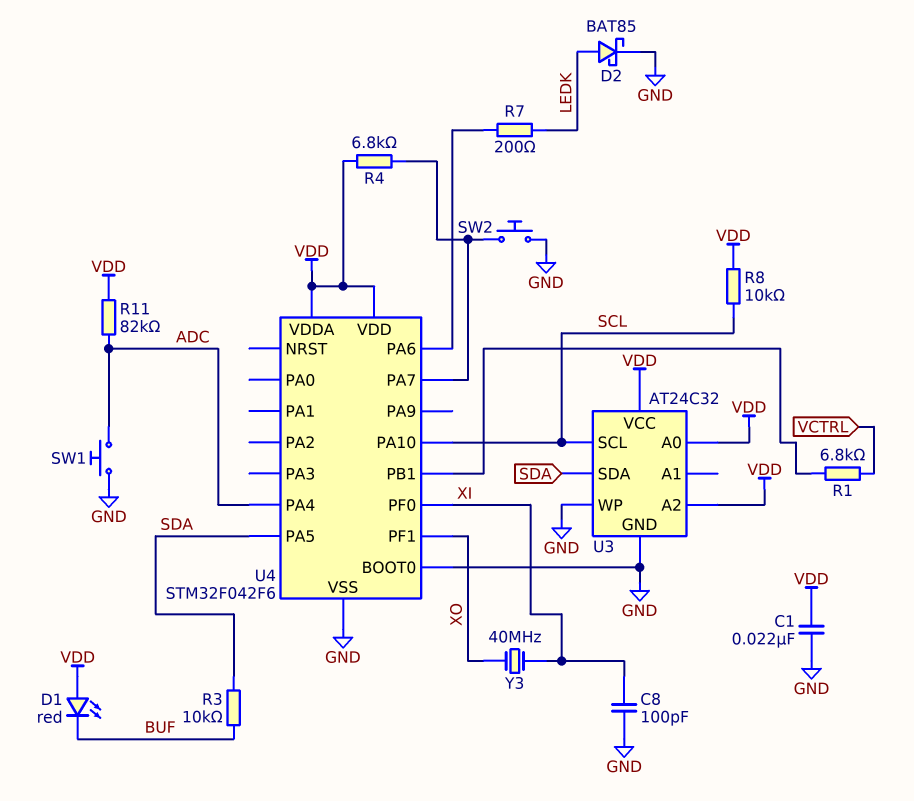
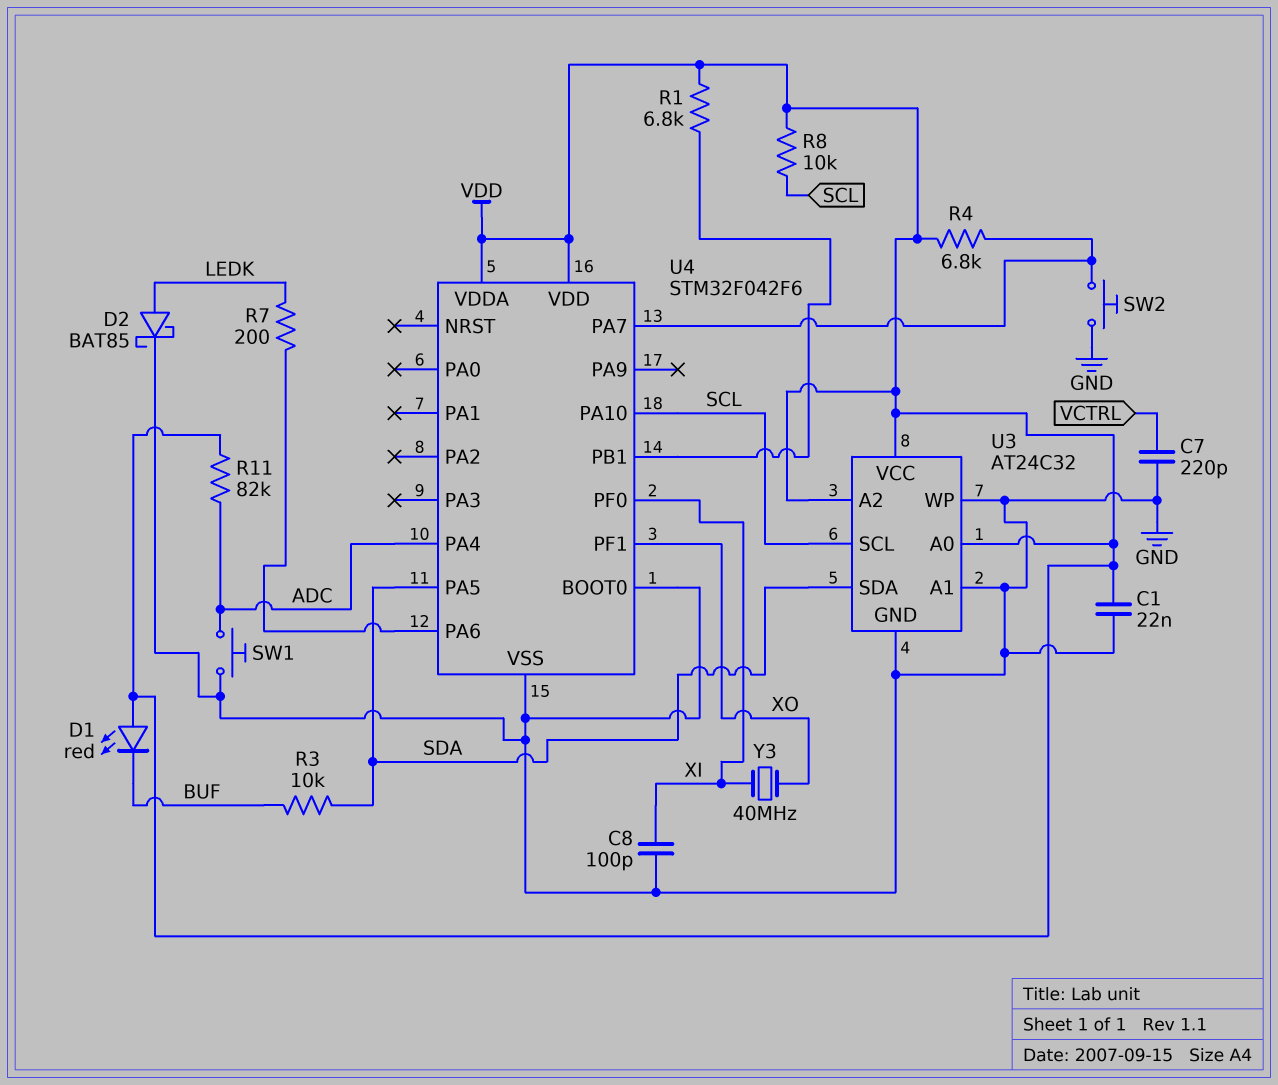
C7: none -> 220pF (GND, VCTRL)
R1: 6.8k (U4/PB1, VCTRL) -> 6.8k (U4/PB1, VDD)
U3 pin A1: none -> GND

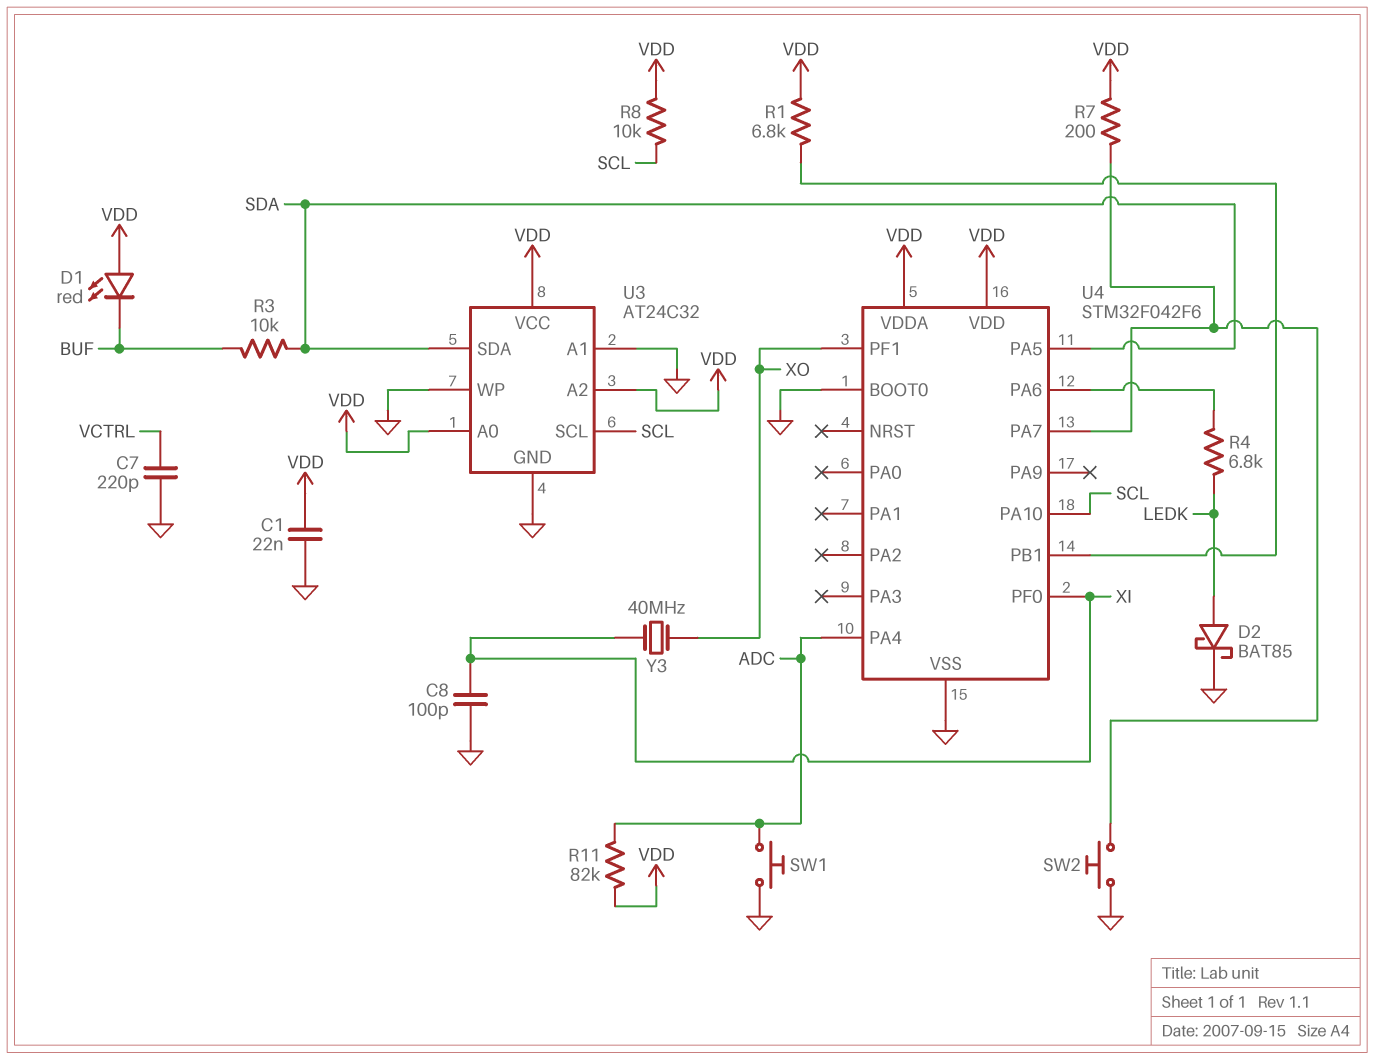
R4: 6.8k (U4/PA7, VDD) -> 6.8k (LEDK, U4/PA6)
R7: 200 (LEDK, U4/PA6) -> 200 (U4/PA7, VDD)

